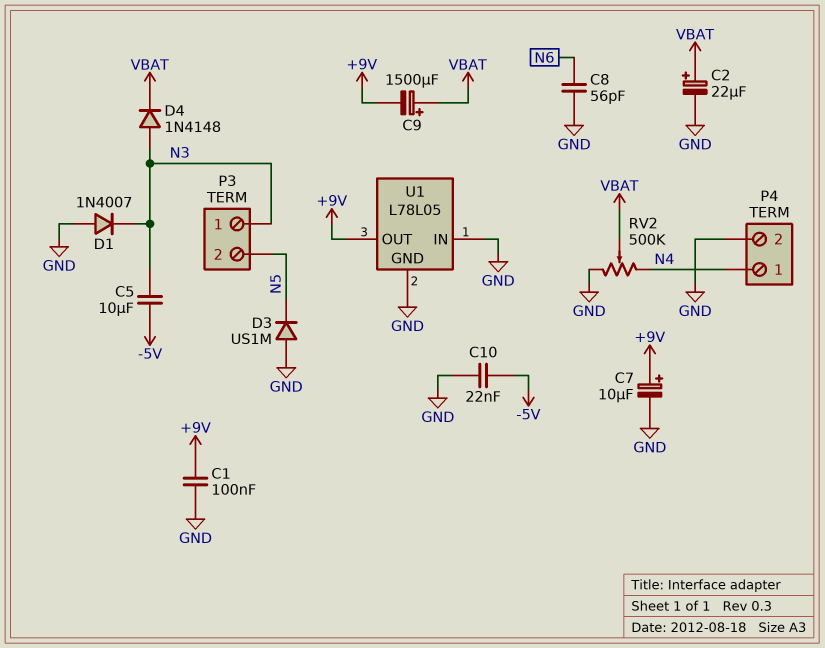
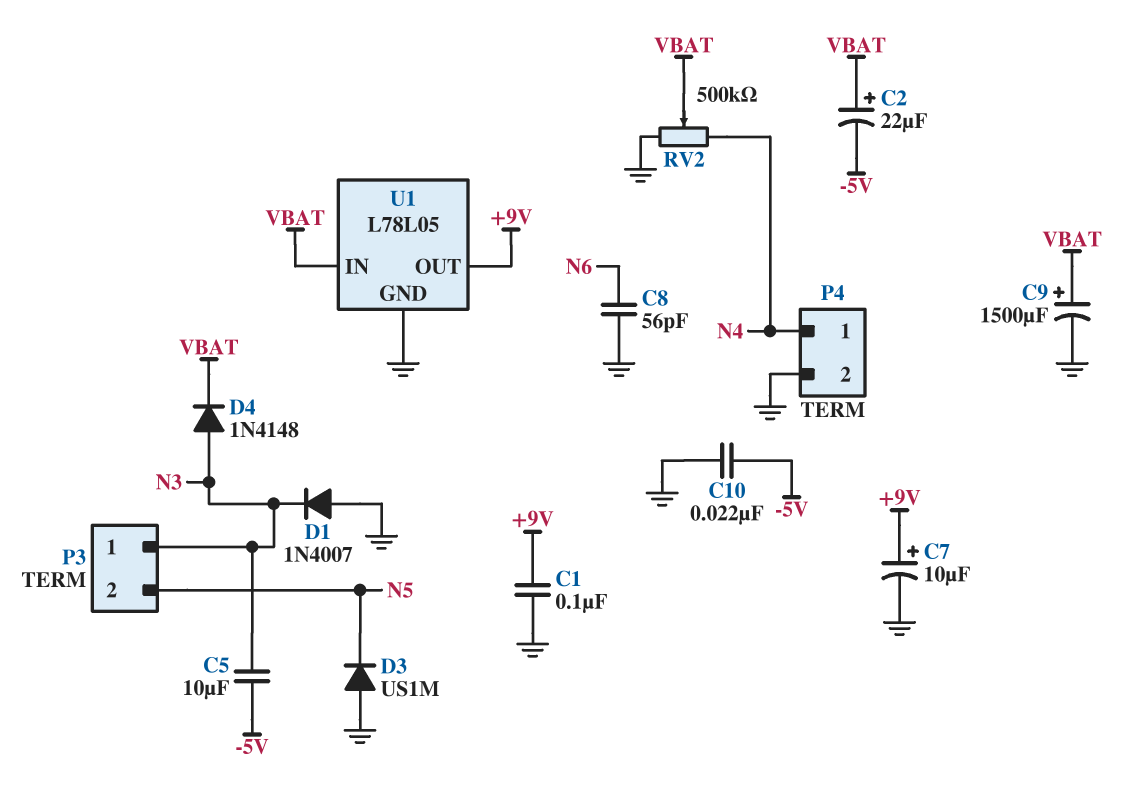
C2: 22uF (plus VBAT, minus GND) -> 22uF (plus VBAT, minus -5V)
C9: 1500uF (plus VBAT, minus +9V) -> 1500uF (plus VBAT, minus GND)
U1 pin IN: GND -> VBAT

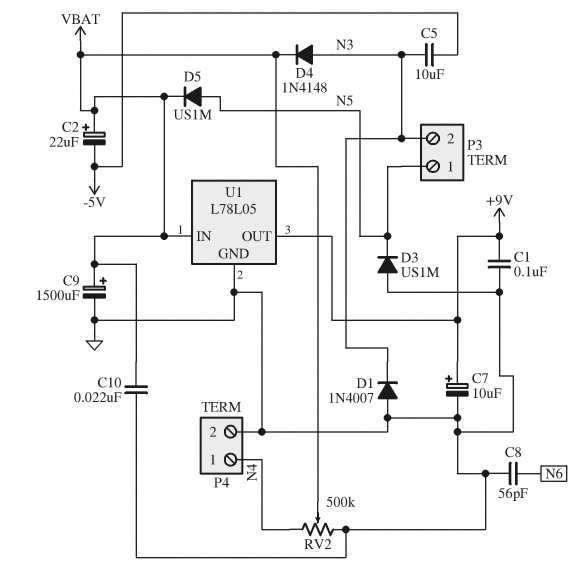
C10: 22nF (-5V, GND) -> 22nF (GND, VBAT)
D5: none -> diode US1M (A N5, K VBAT)
P3 pin 1: N3 -> N5
P3 pin 2: N5 -> N3

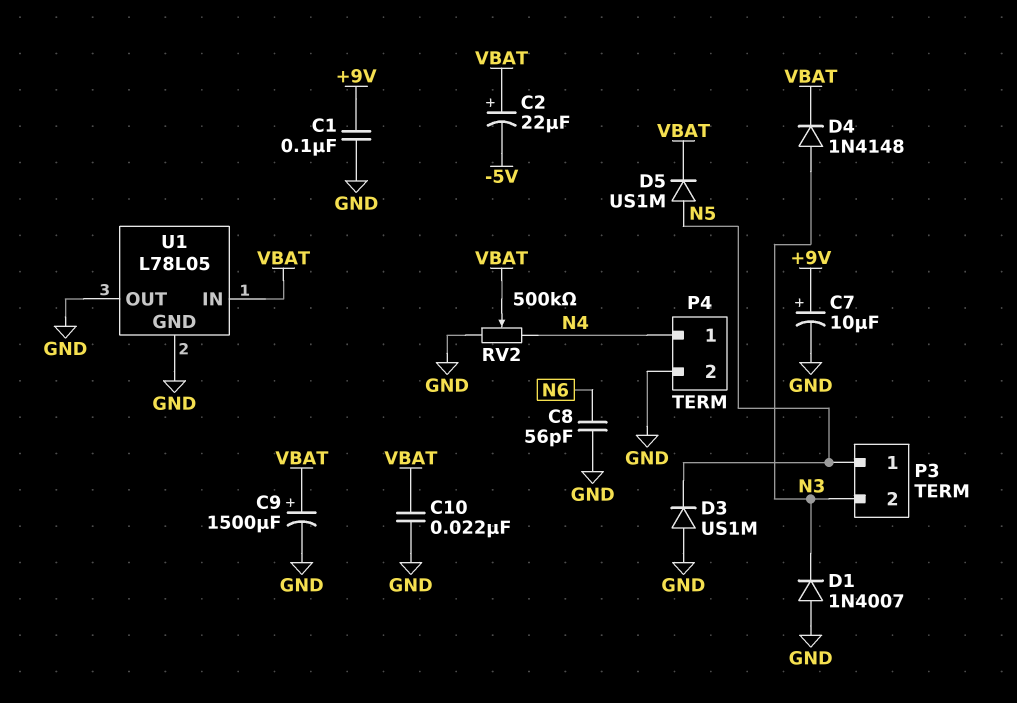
C5: 10uF (-5V, N3) -> none
U1 pin OUT: +9V -> GND

